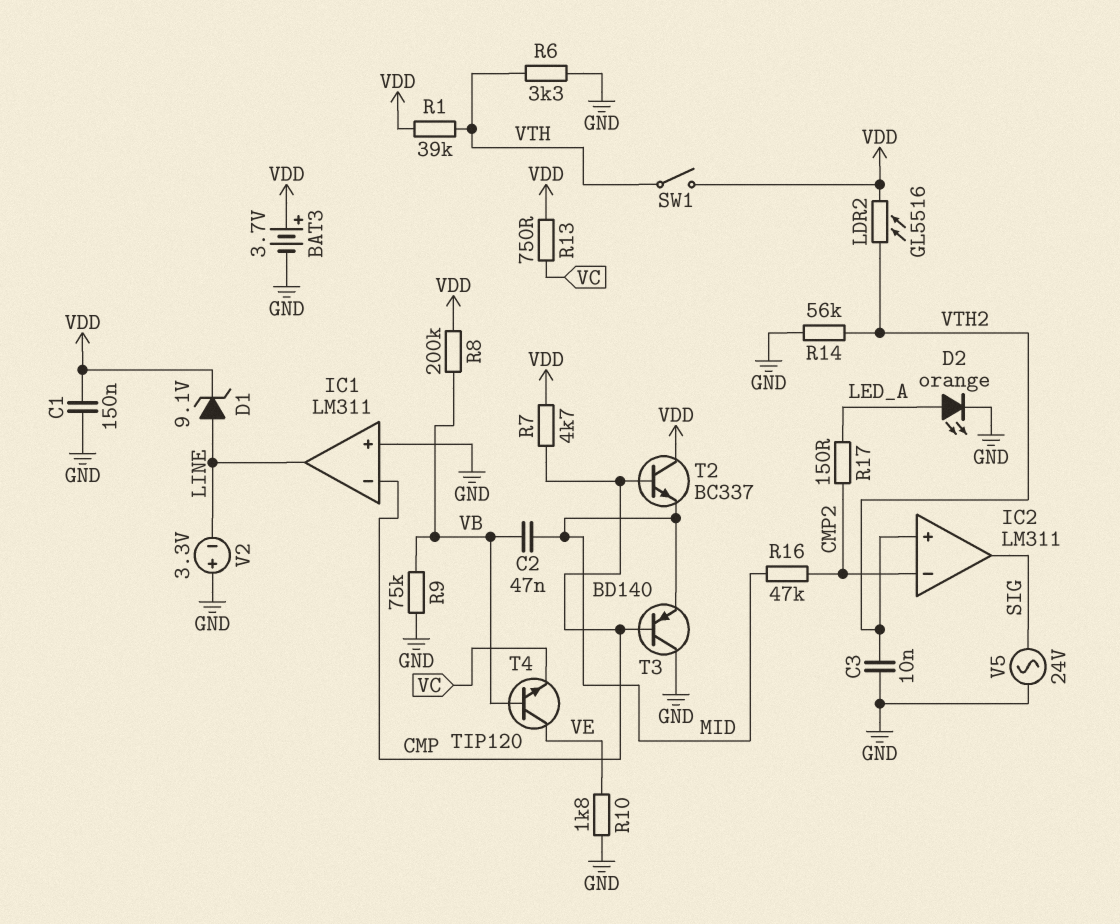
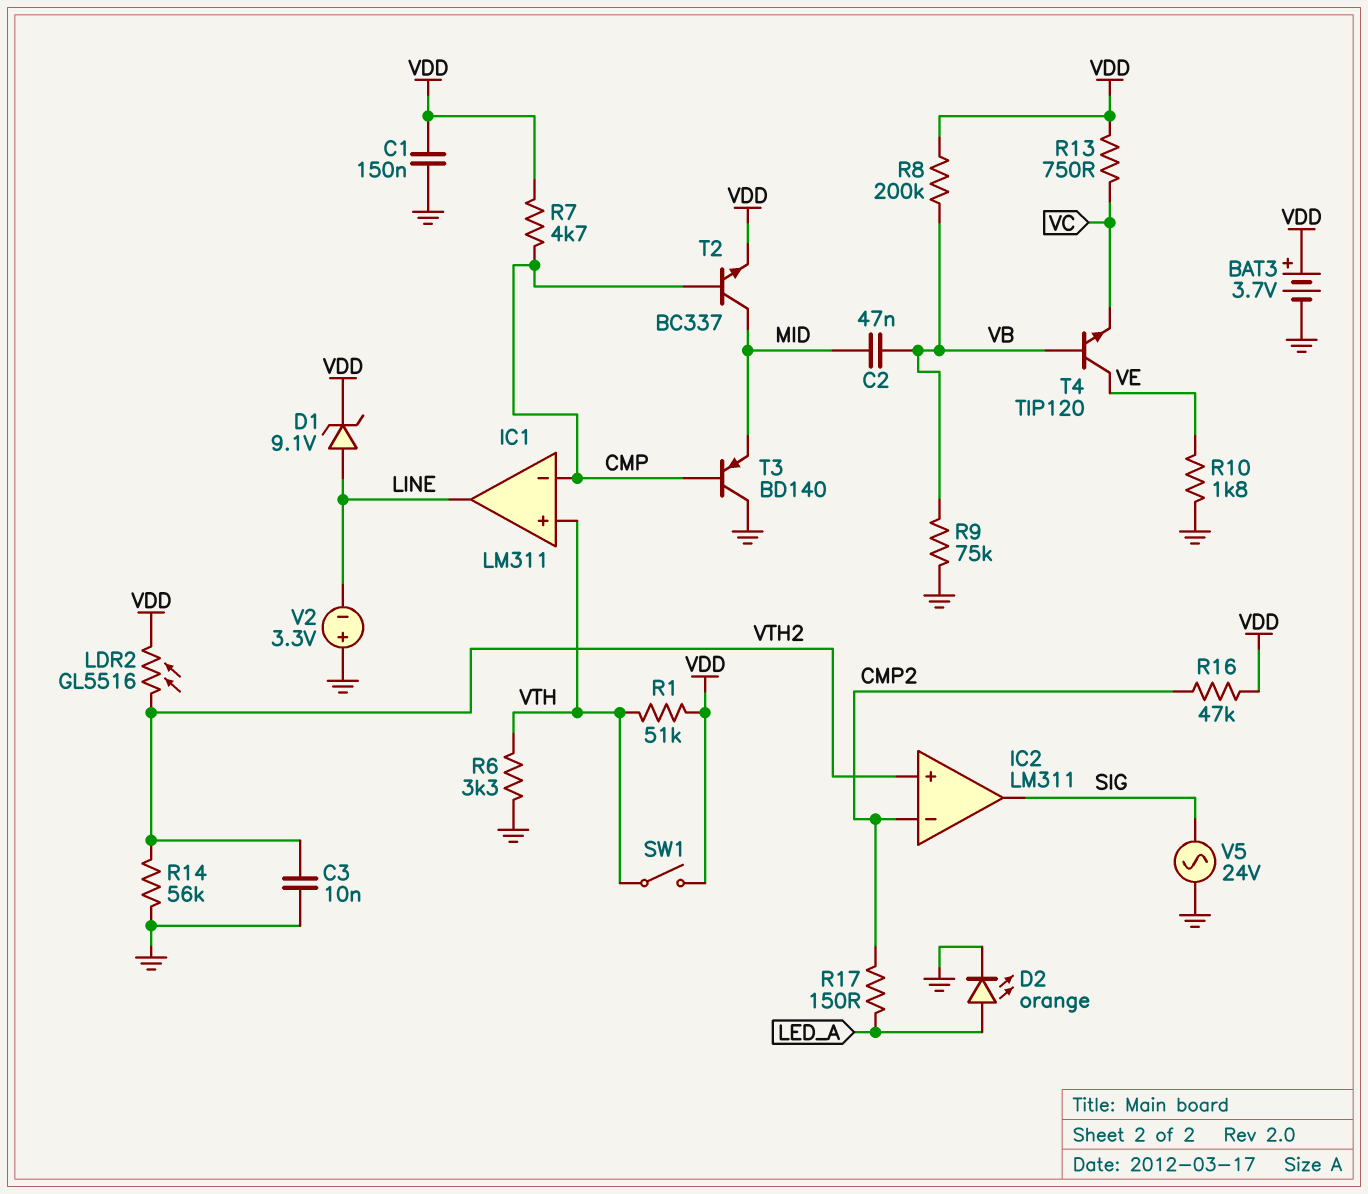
IC1 pin in+: GND -> VTH
R1: 39k (VDD, VTH) -> 51k (VDD, VTH)
R16: 47k (CMP2, MID) -> 47k (CMP2, VDD)
T2: NPN BC337 (B CMP, C VDD, E MID) -> NPN BC337 (B CMP, C MID, E VDD)

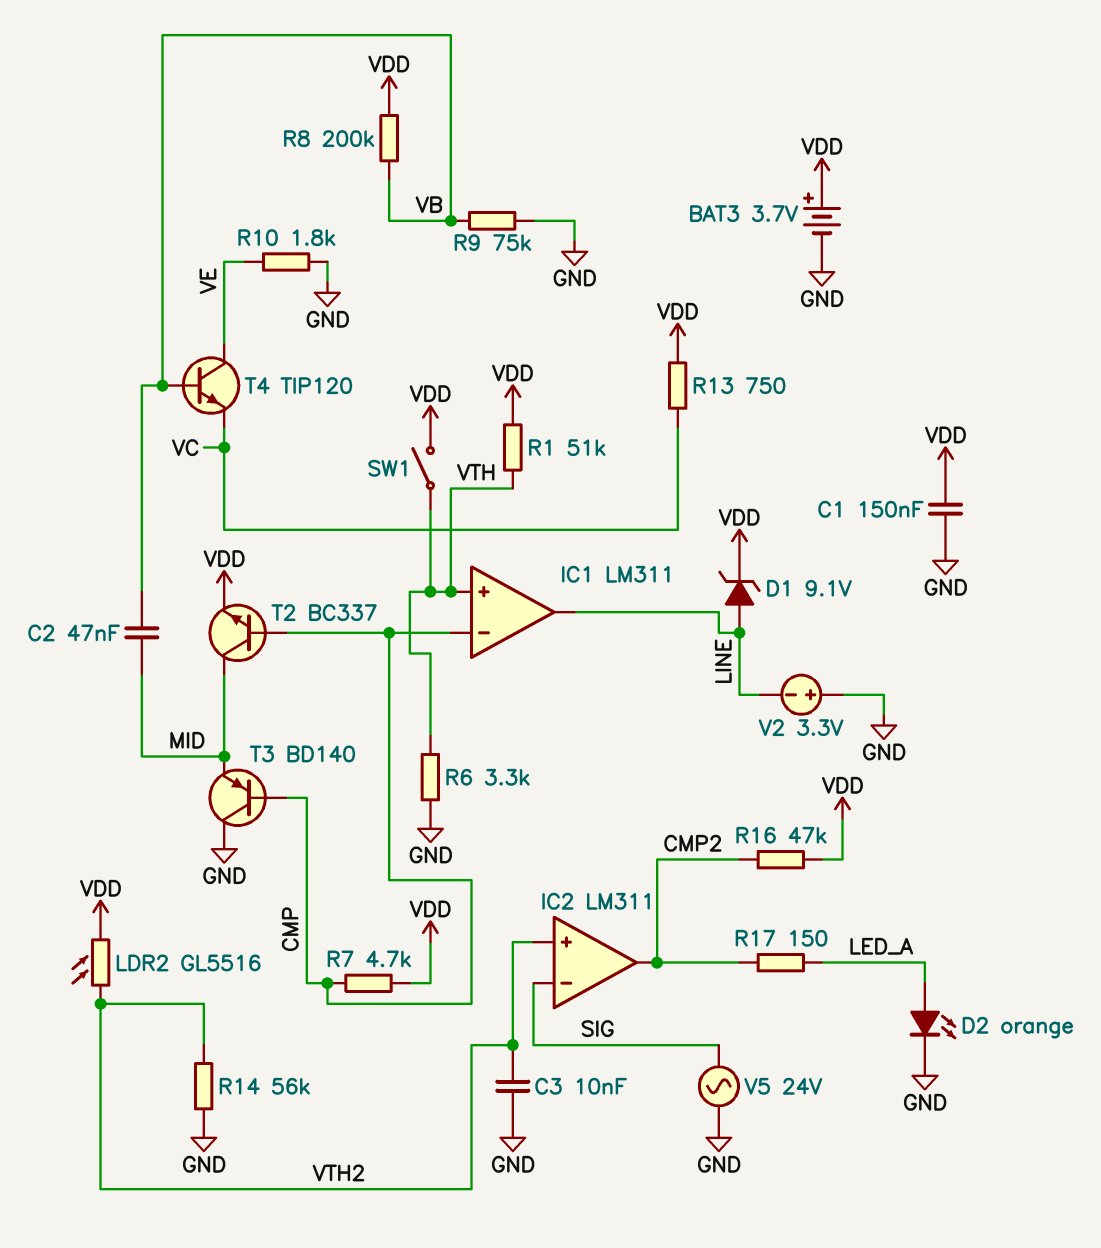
IC2 pin in-: CMP2 -> SIG
IC2 pin out: SIG -> CMP2

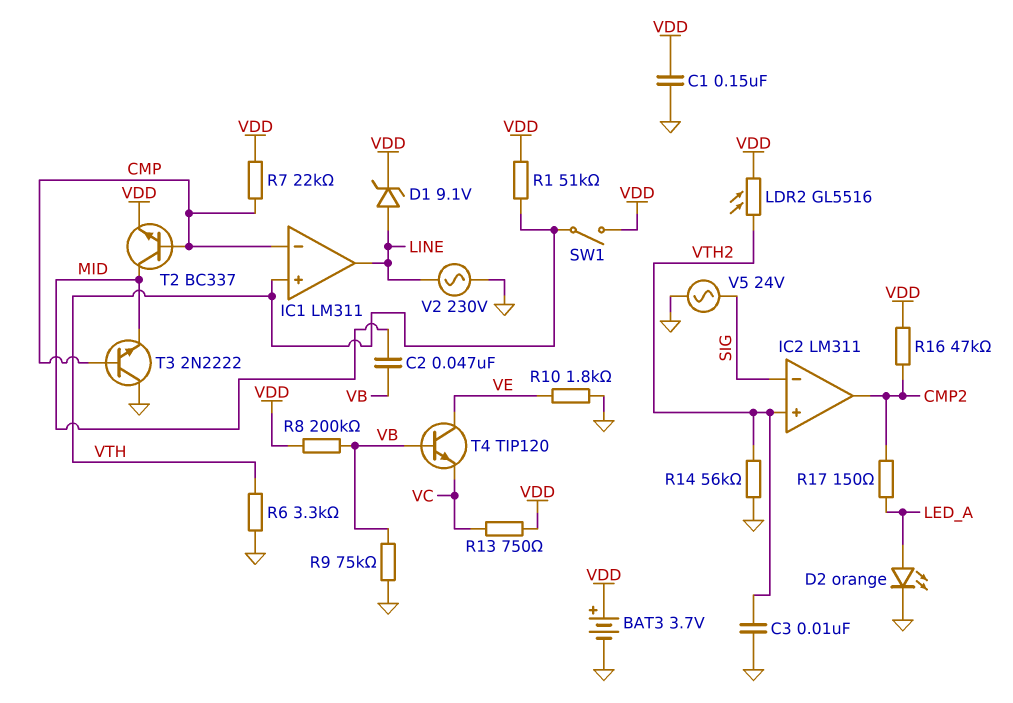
R7: 4.7k (CMP, VDD) -> 22k (CMP, VDD)
T3: PNP BD140 (B CMP, C GND, E MID) -> NPN 2N2222 (B CMP, C GND, E MID)
V2: 3.3V (plus GND, minus LINE) -> AC 230V (GND, LINE)

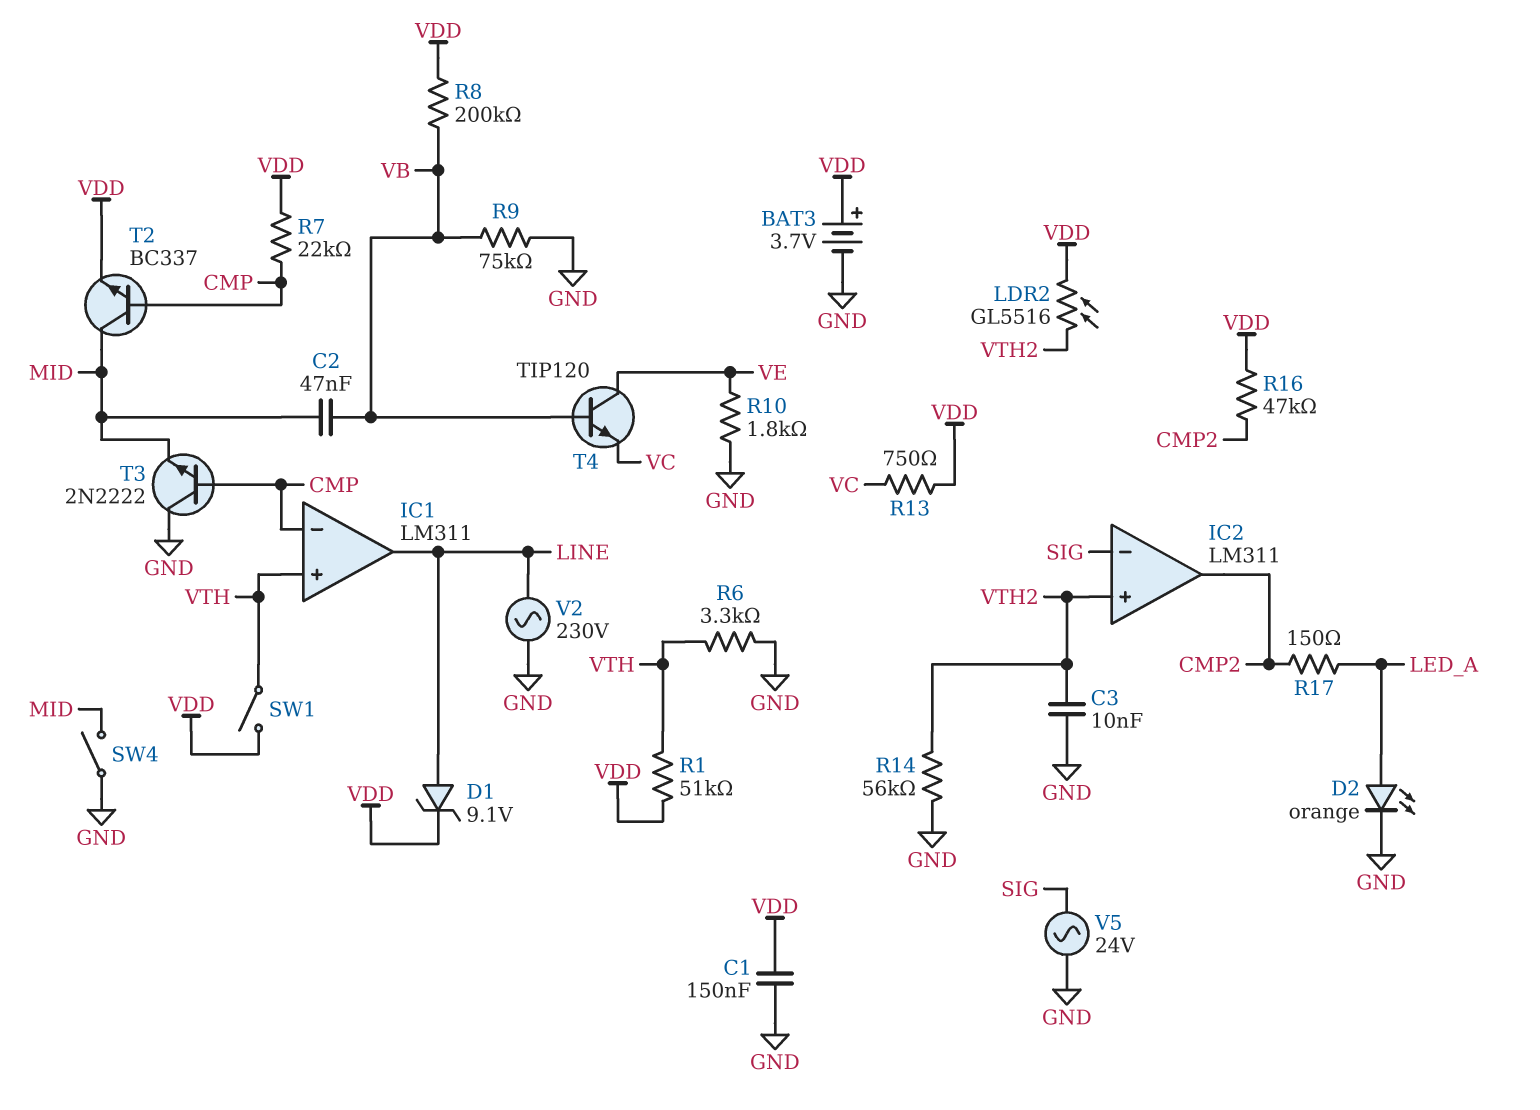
SW4: none -> switch (GND, MID)

